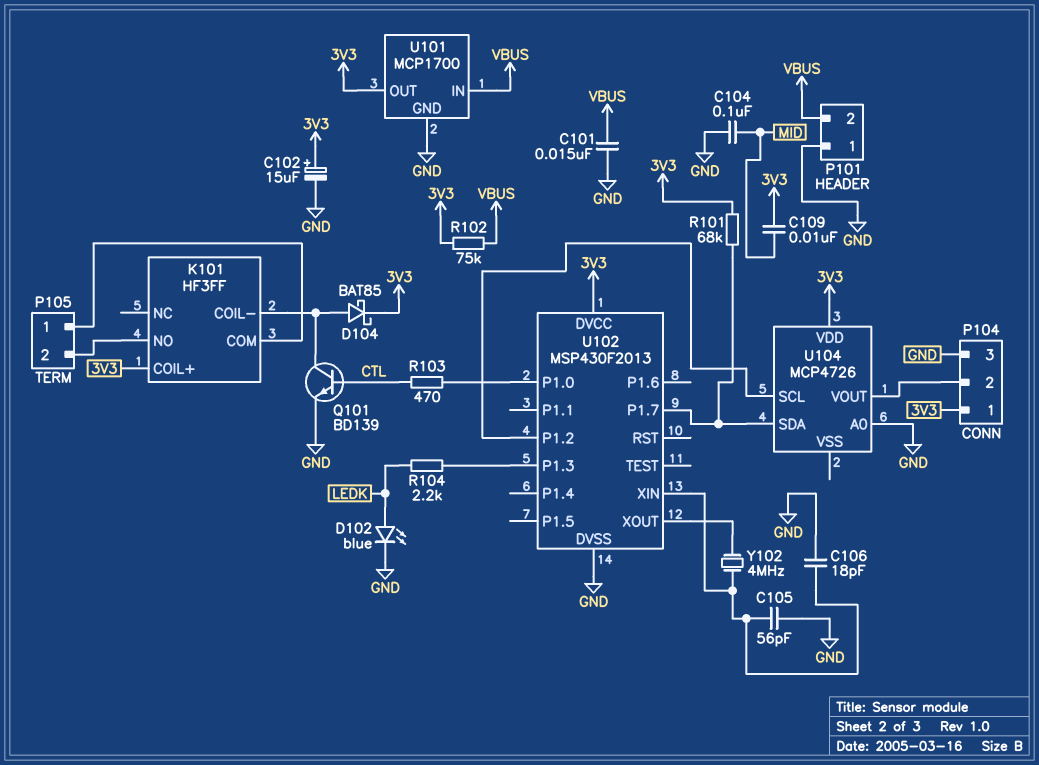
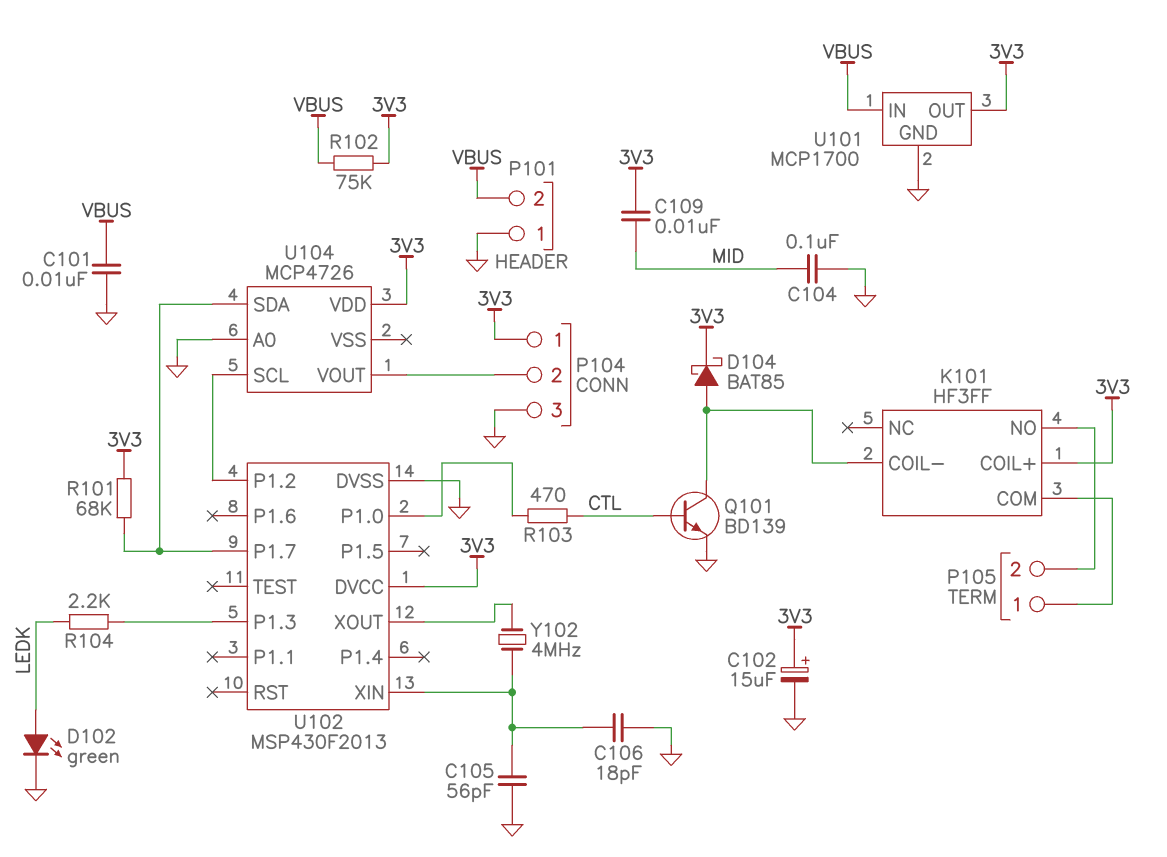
C101: 15nF (GND, VBUS) -> 10nF (GND, VBUS)
D102: LED blue (A LEDK, K GND) -> LED green (A LEDK, K GND)

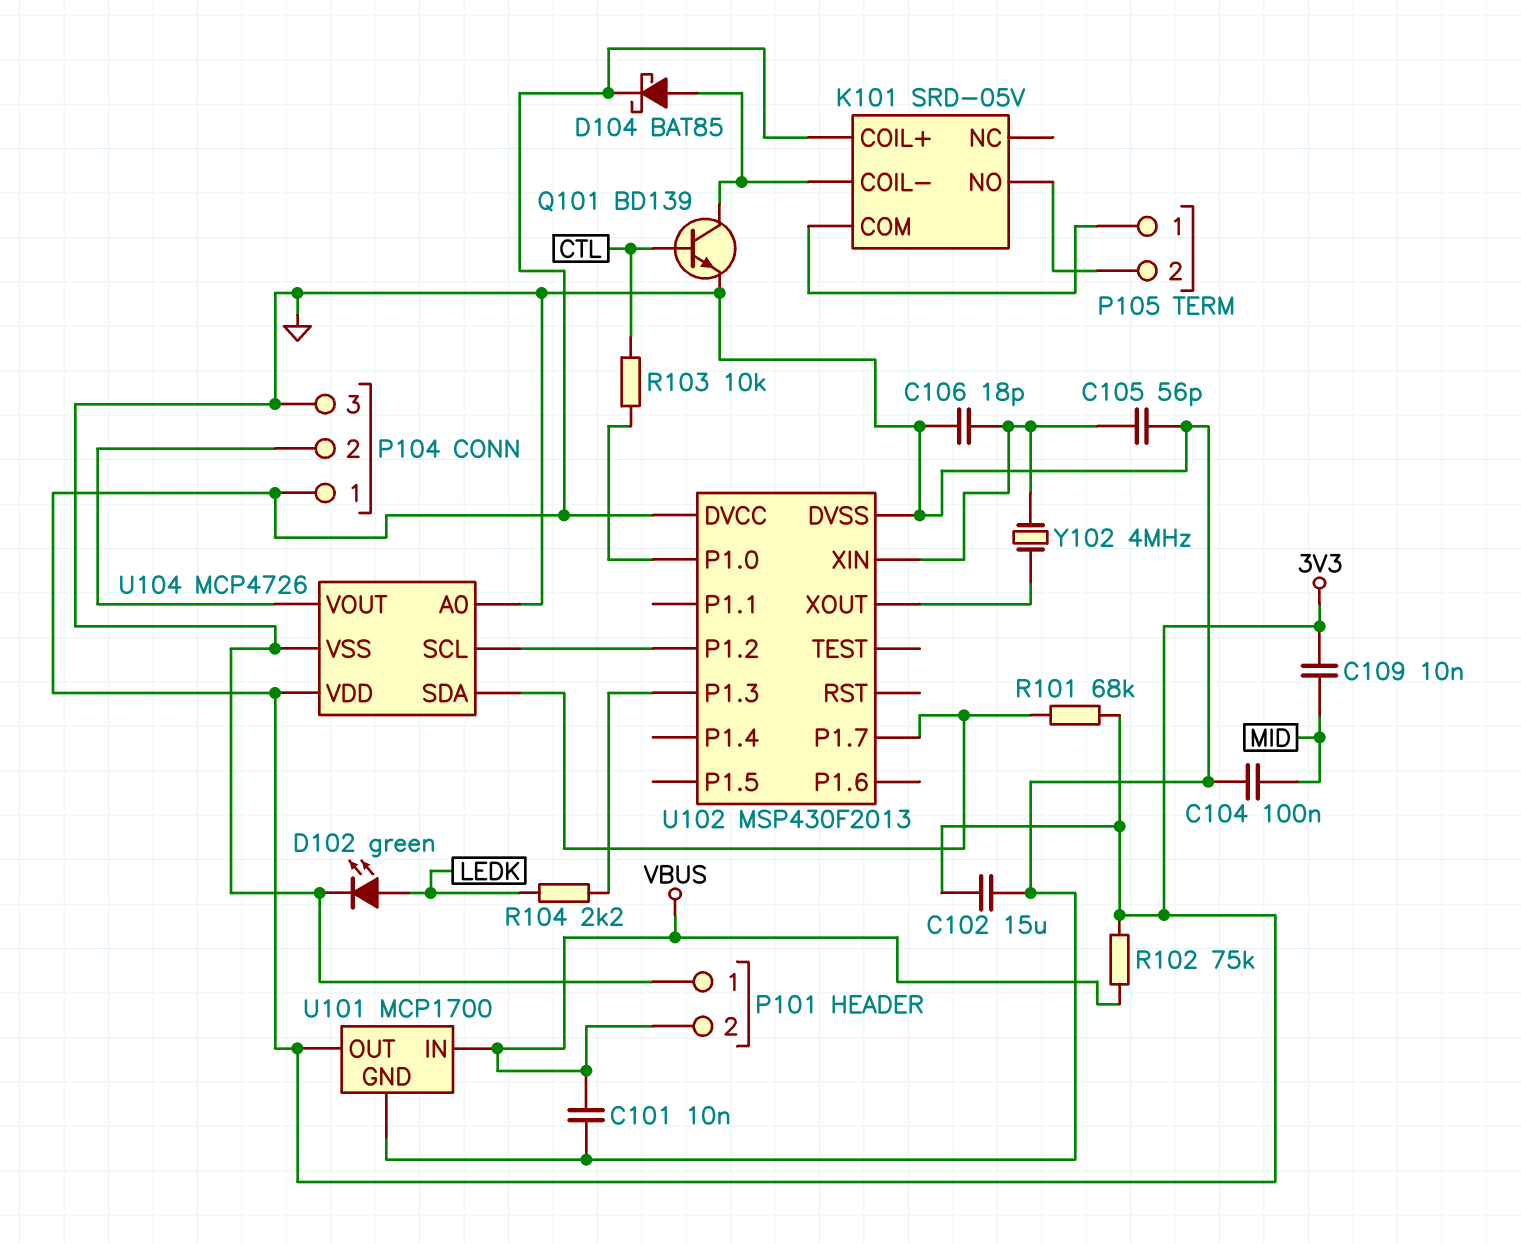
C102: 15uF (plus 3V3, minus GND) -> 15uF (3V3, GND)
K101: HF3FF -> SRD-05V
R103: 470 (CTL, U102/P1.0) -> 10k (CTL, U102/P1.0)
U104 pin VSS: none -> GND

